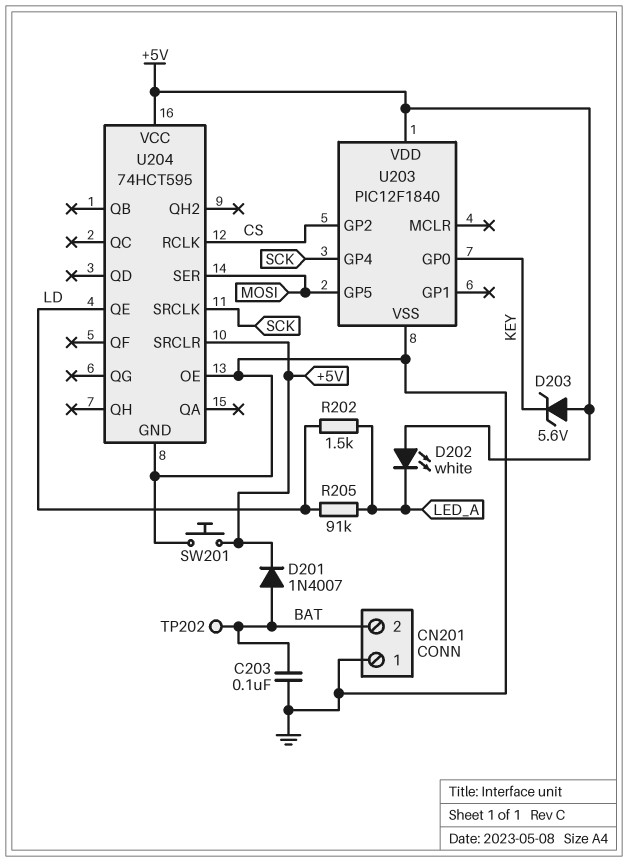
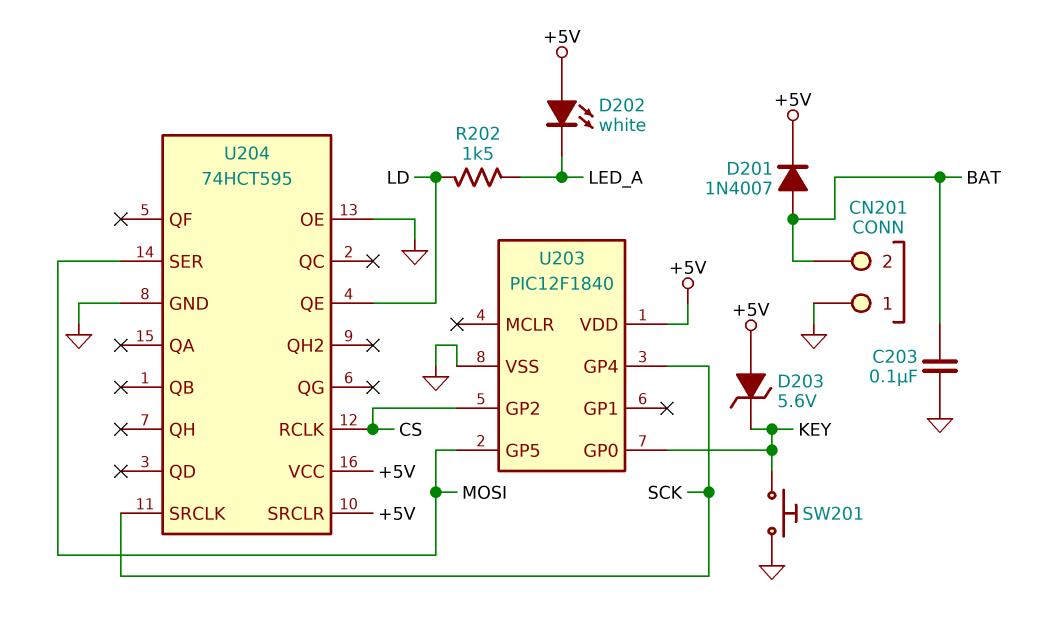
R205: 91k (LD, LED_A) -> none
SW201: button (+5V, GND) -> button (GND, KEY)
TP202: test point (BAT) -> none

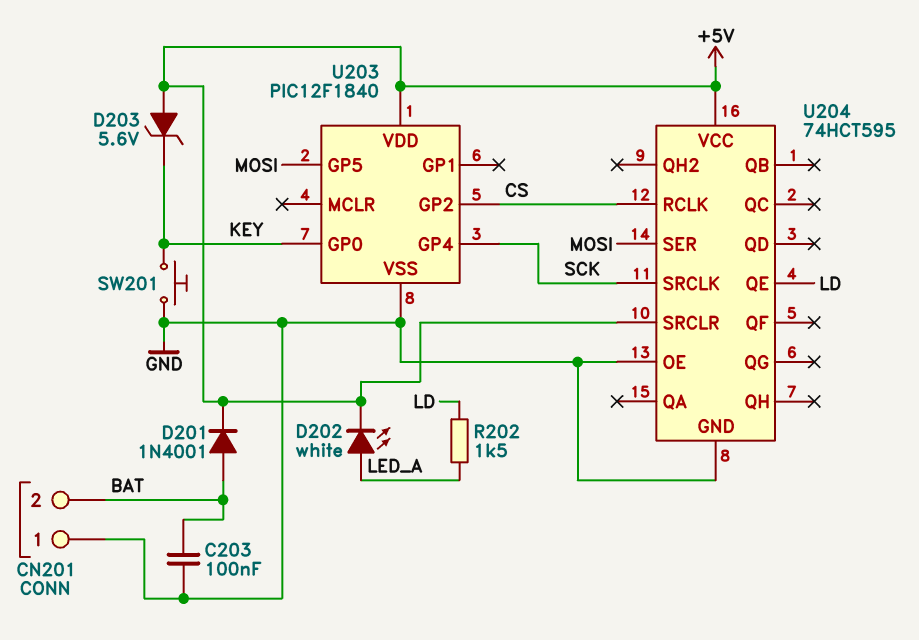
D201: diode 1N4007 (A BAT, K +5V) -> diode 1N4001 (A BAT, K +5V)
D202: LED white (A +5V, K LED_A) -> LED white (A LED_A, K +5V)

